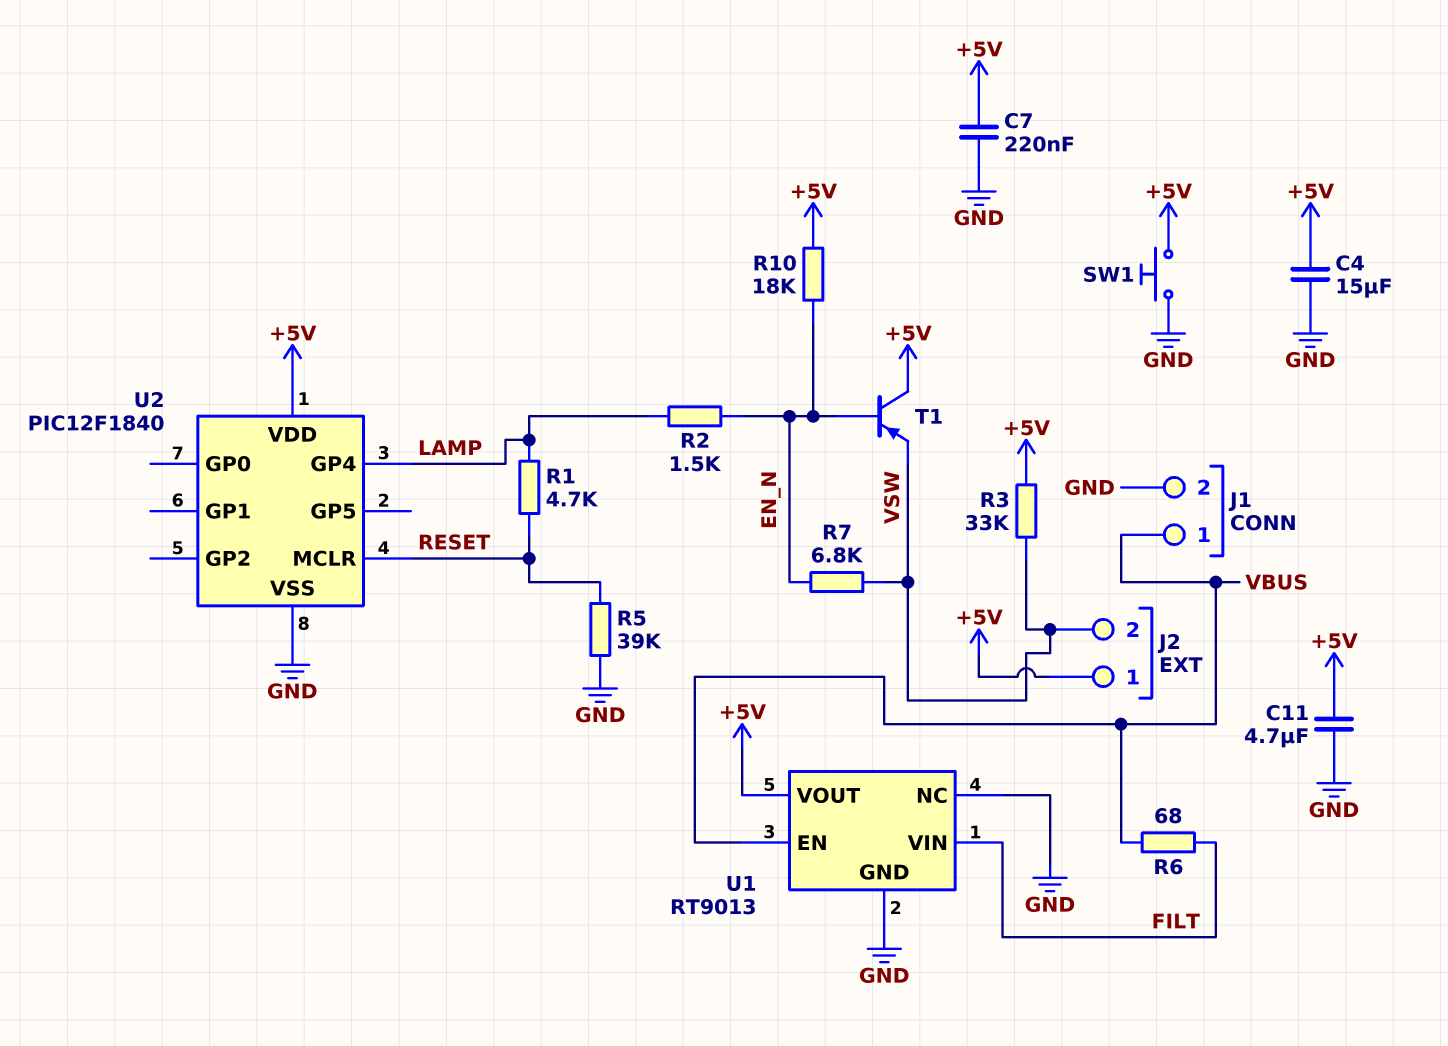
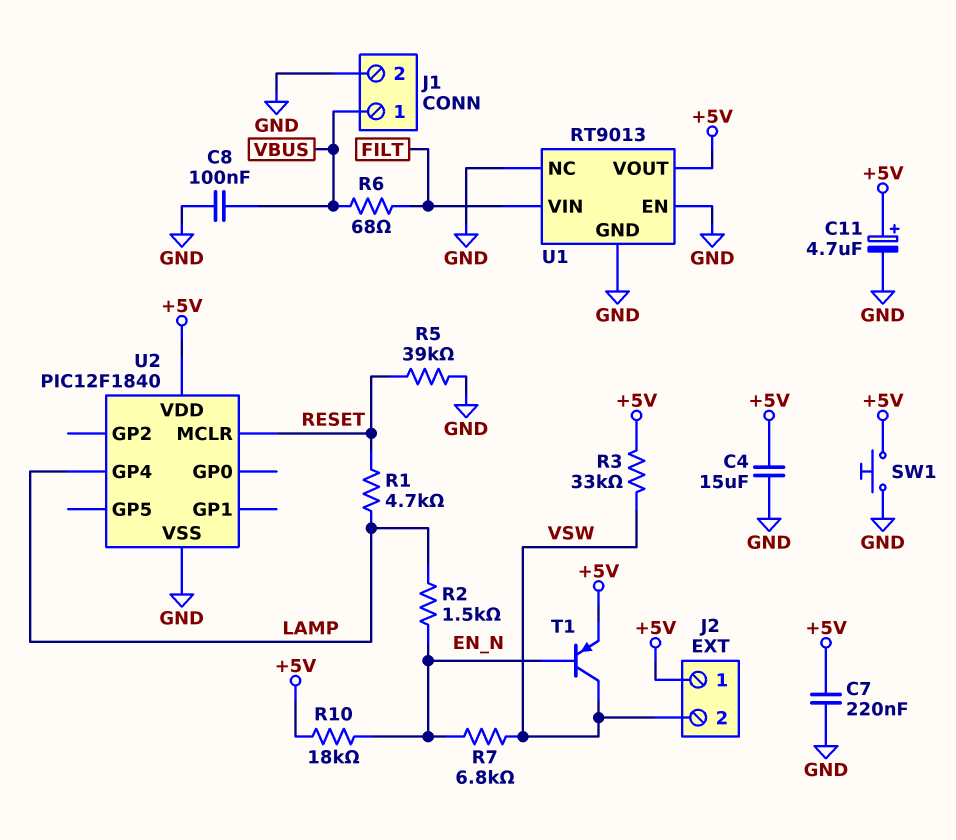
C8: none -> 100nF (GND, VBUS)
C11: 4.7uF (+5V, GND) -> 4.7uF (plus +5V, minus GND)
T1: PNP (B EN_N, C +5V, E VSW) -> PNP (B EN_N, C VSW, E +5V)
U1 pin EN: VBUS -> GND

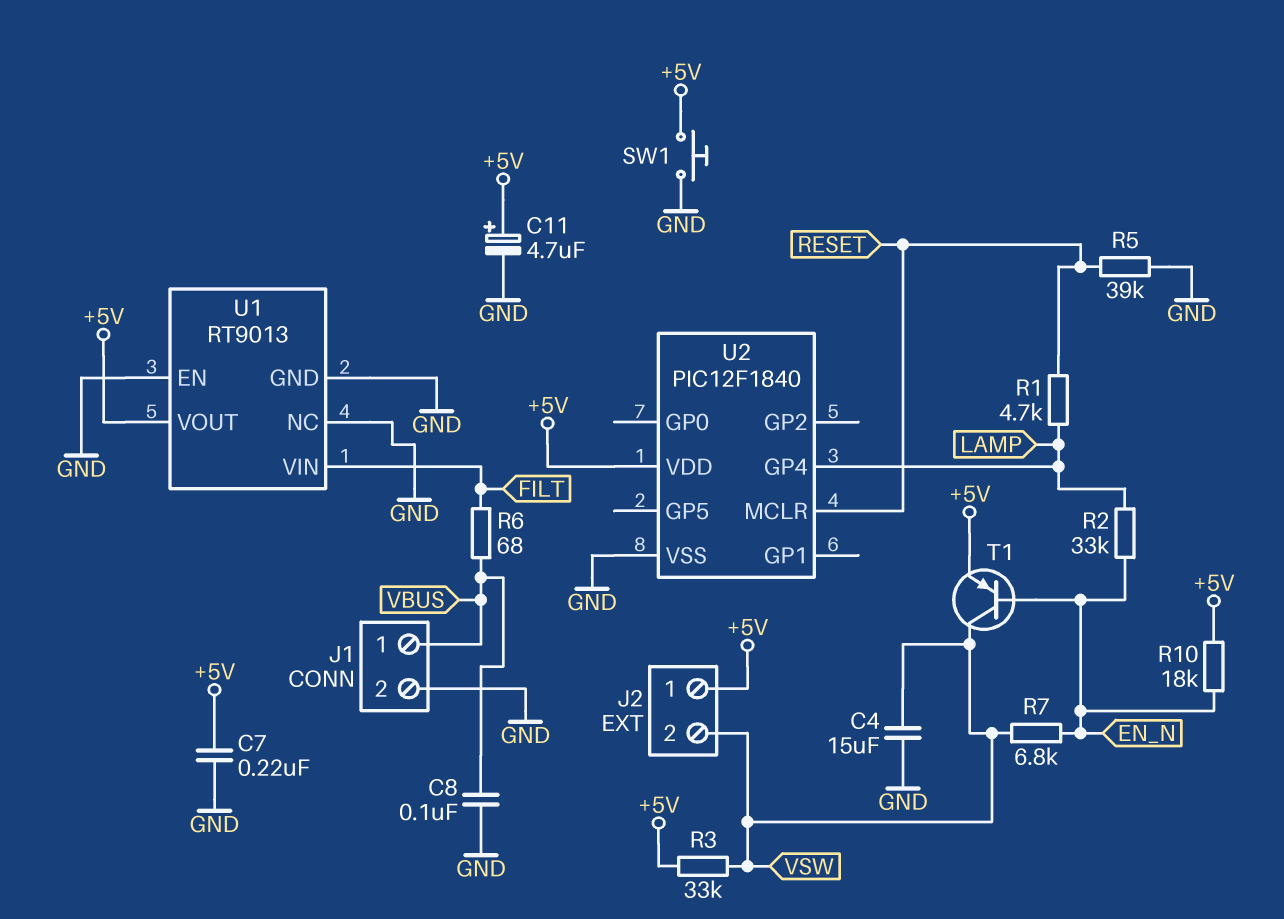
C4: 15uF (+5V, GND) -> 15uF (GND, VSW)
R2: 1.5k (EN_N, LAMP) -> 33k (EN_N, LAMP)

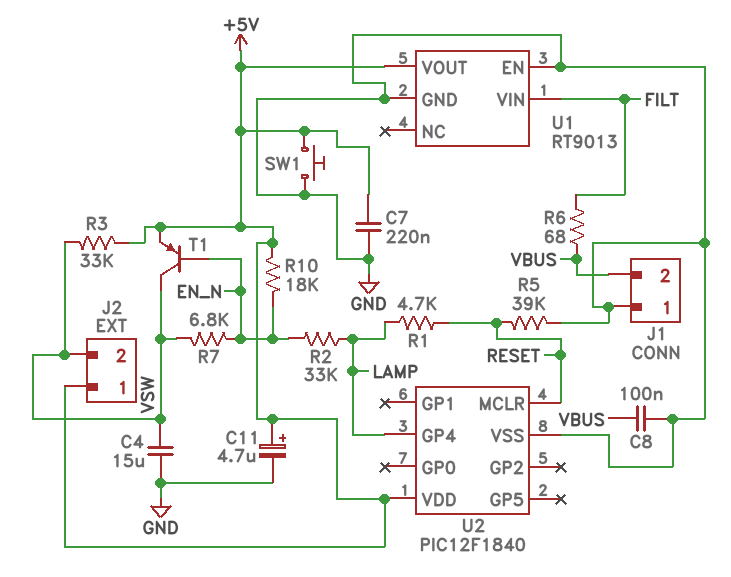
J1 pin 1: VBUS -> GND
J1 pin 2: GND -> VBUS
U1 pin NC: GND -> none

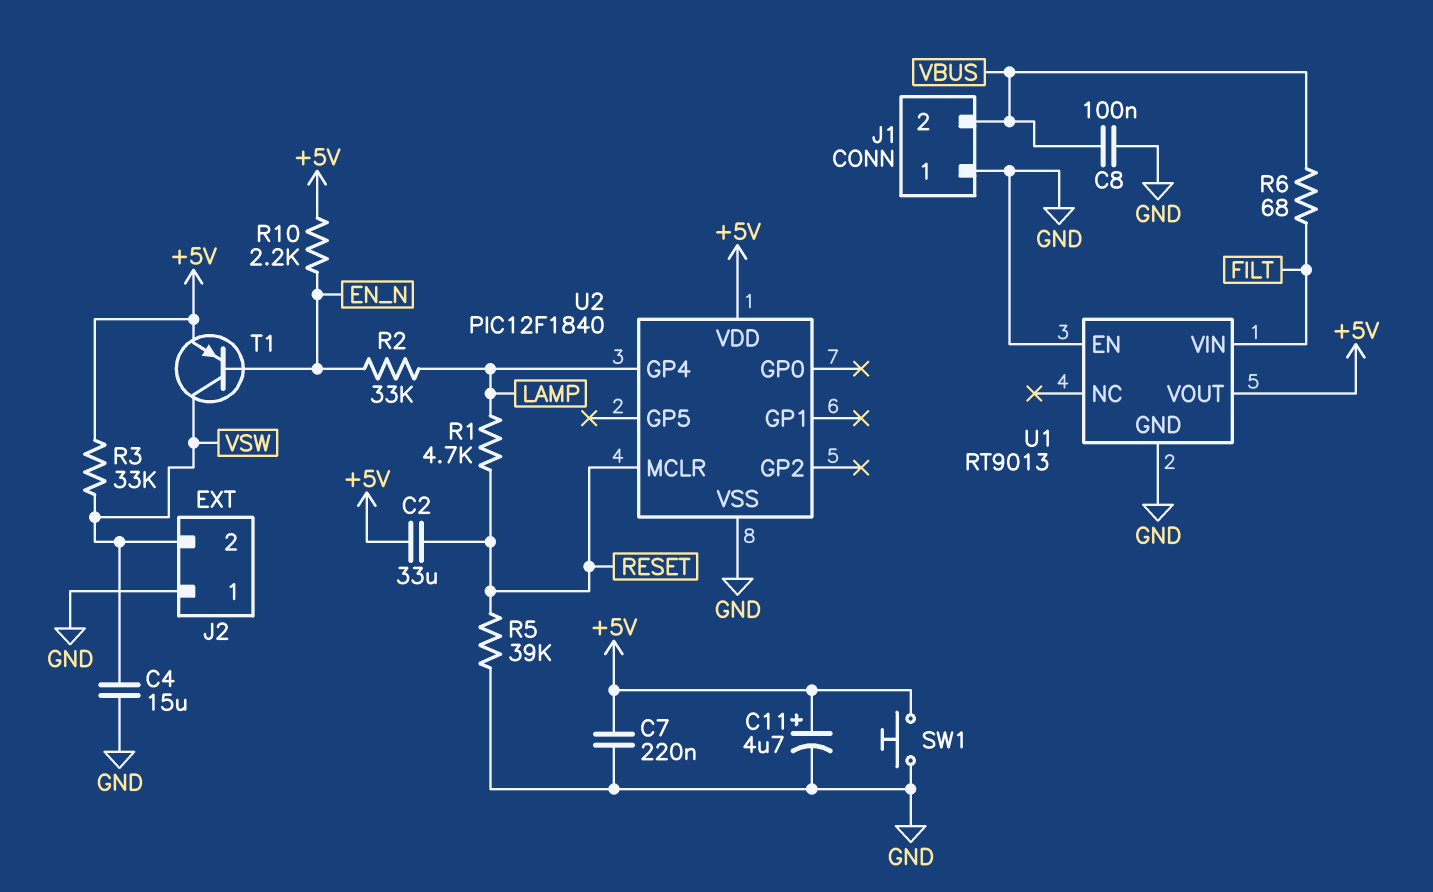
C2: none -> 33uF (+5V, RESET)
J2 pin 1: +5V -> GND
R7: 6.8k (EN_N, VSW) -> none
R10: 18k (+5V, EN_N) -> 2.2k (+5V, EN_N)

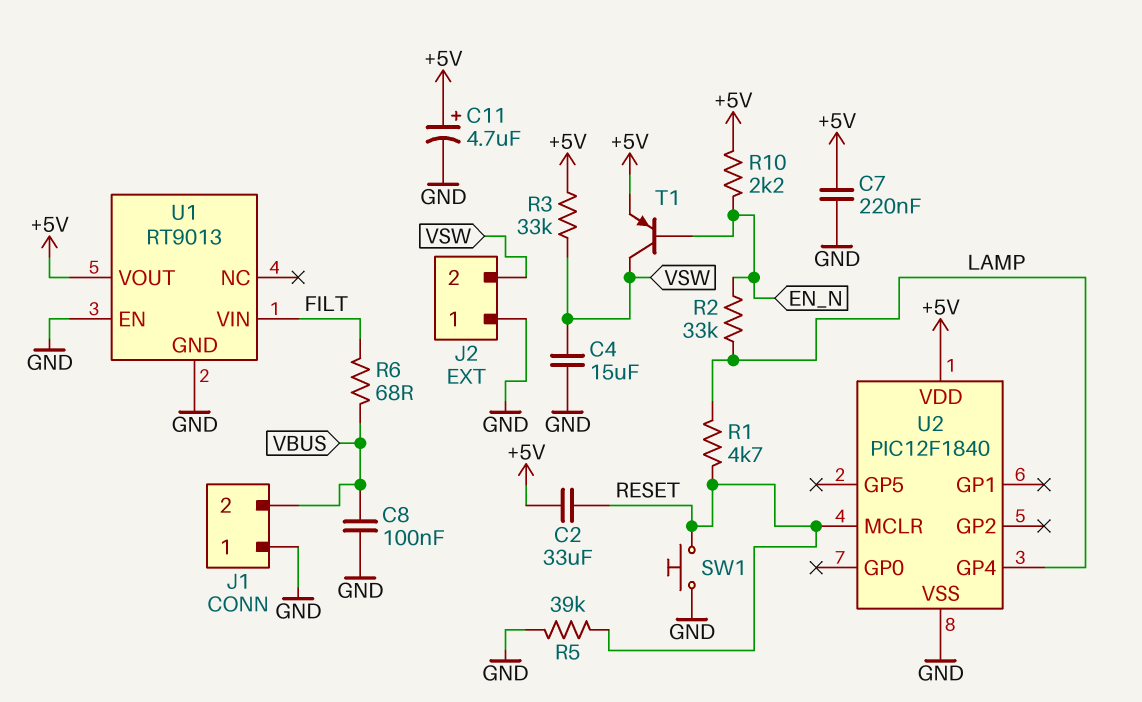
SW1: button (+5V, GND) -> button (GND, RESET)

